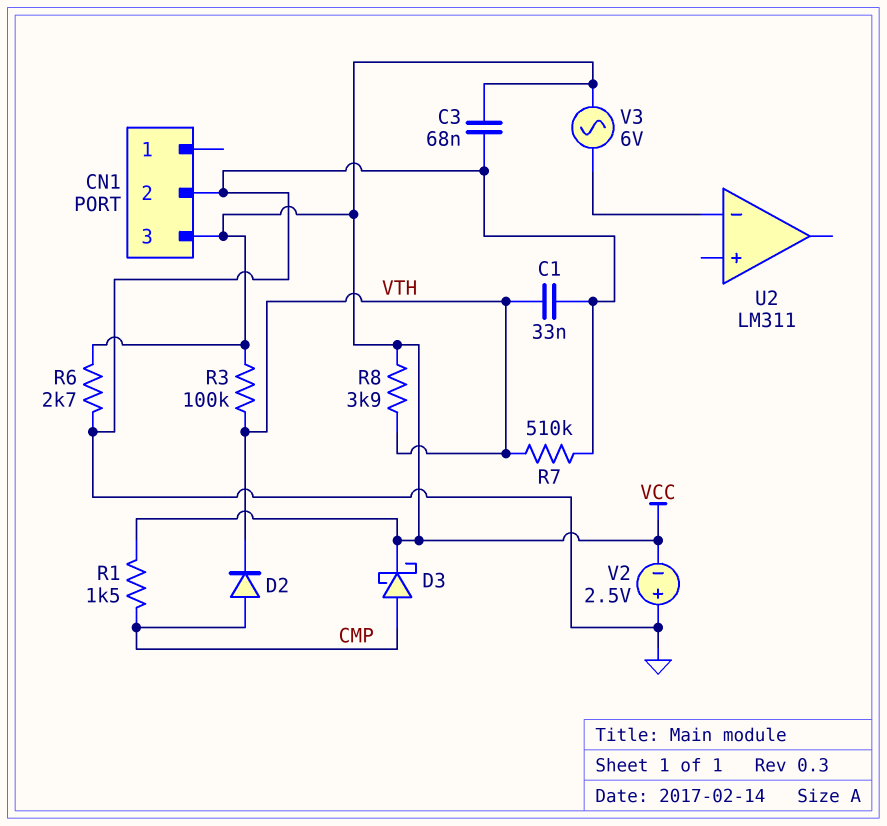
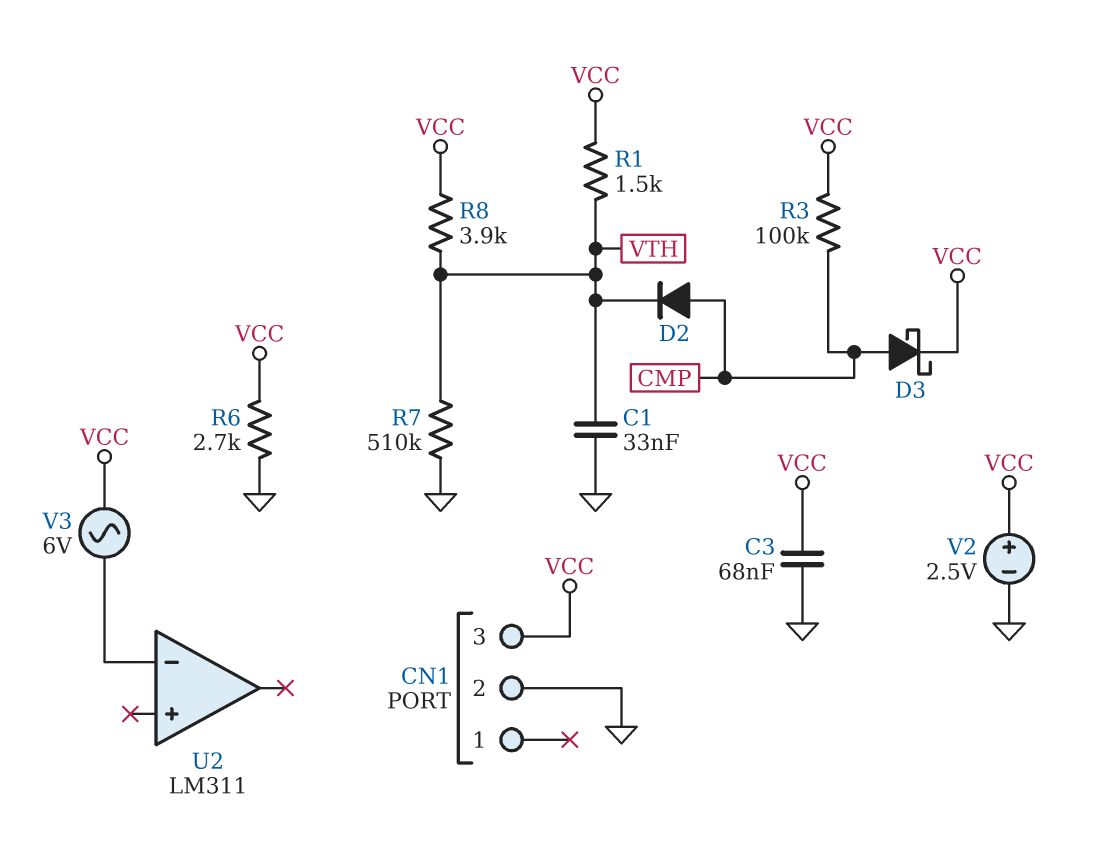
R1: 1.5k (CMP, VCC) -> 1.5k (VCC, VTH)
R3: 100k (VCC, VTH) -> 100k (CMP, VCC)
V2: 2.5V (plus GND, minus VCC) -> 2.5V (plus VCC, minus GND)

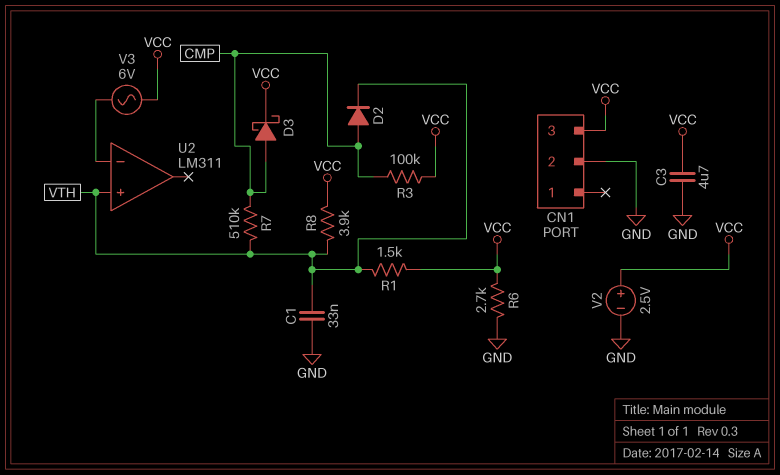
C3: 68nF (GND, VCC) -> 4.7uF (GND, VCC)
R7: 510k (GND, VTH) -> 510k (CMP, VTH)
U2 pin in+: none -> VTH

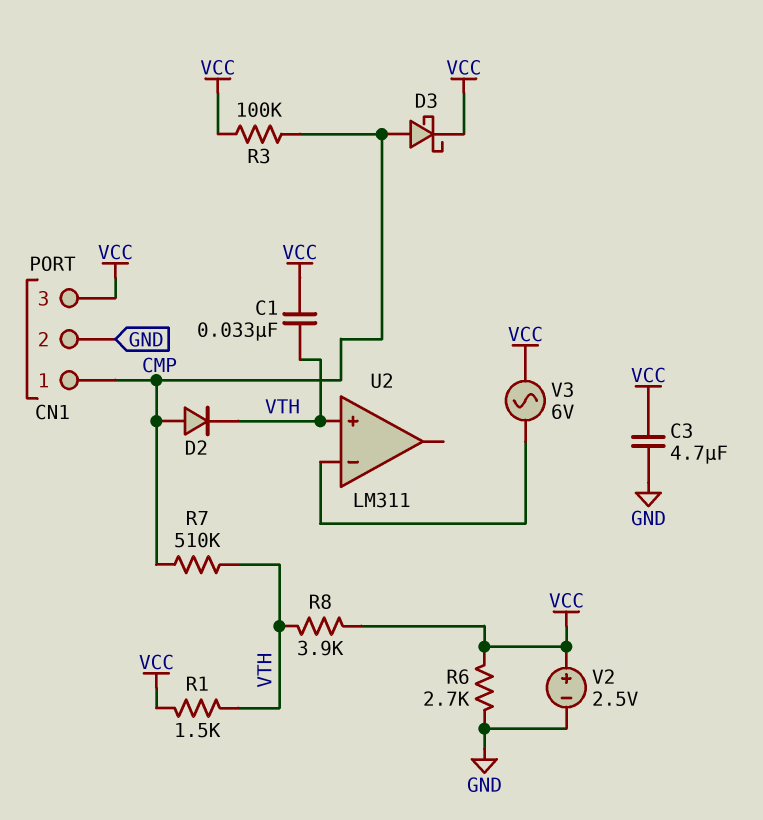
C1: 33nF (GND, VTH) -> 33nF (VCC, VTH)
CN1 pin 1: none -> CMP

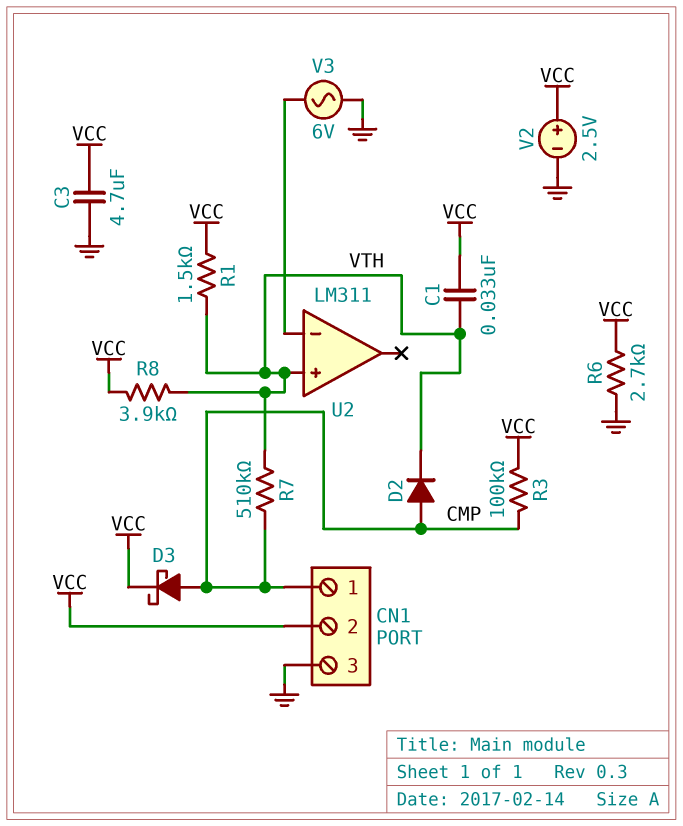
CN1 pin 2: GND -> VCC
CN1 pin 3: VCC -> GND
V3: AC 6V (U2/in-, VCC) -> AC 6V (GND, U2/in-)

